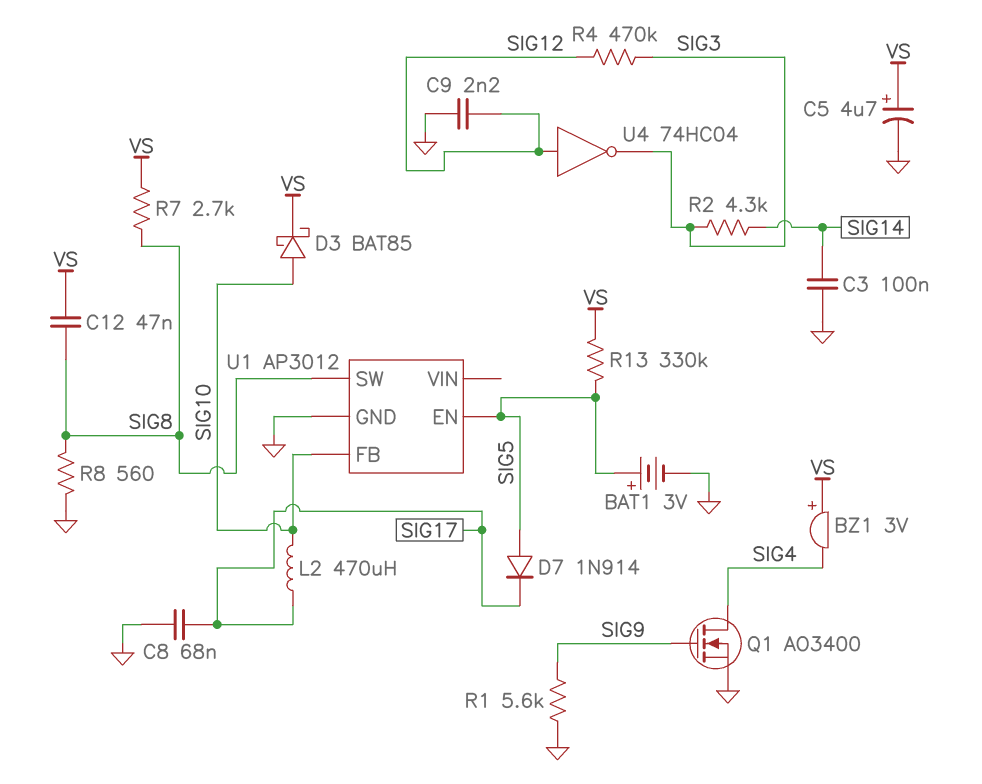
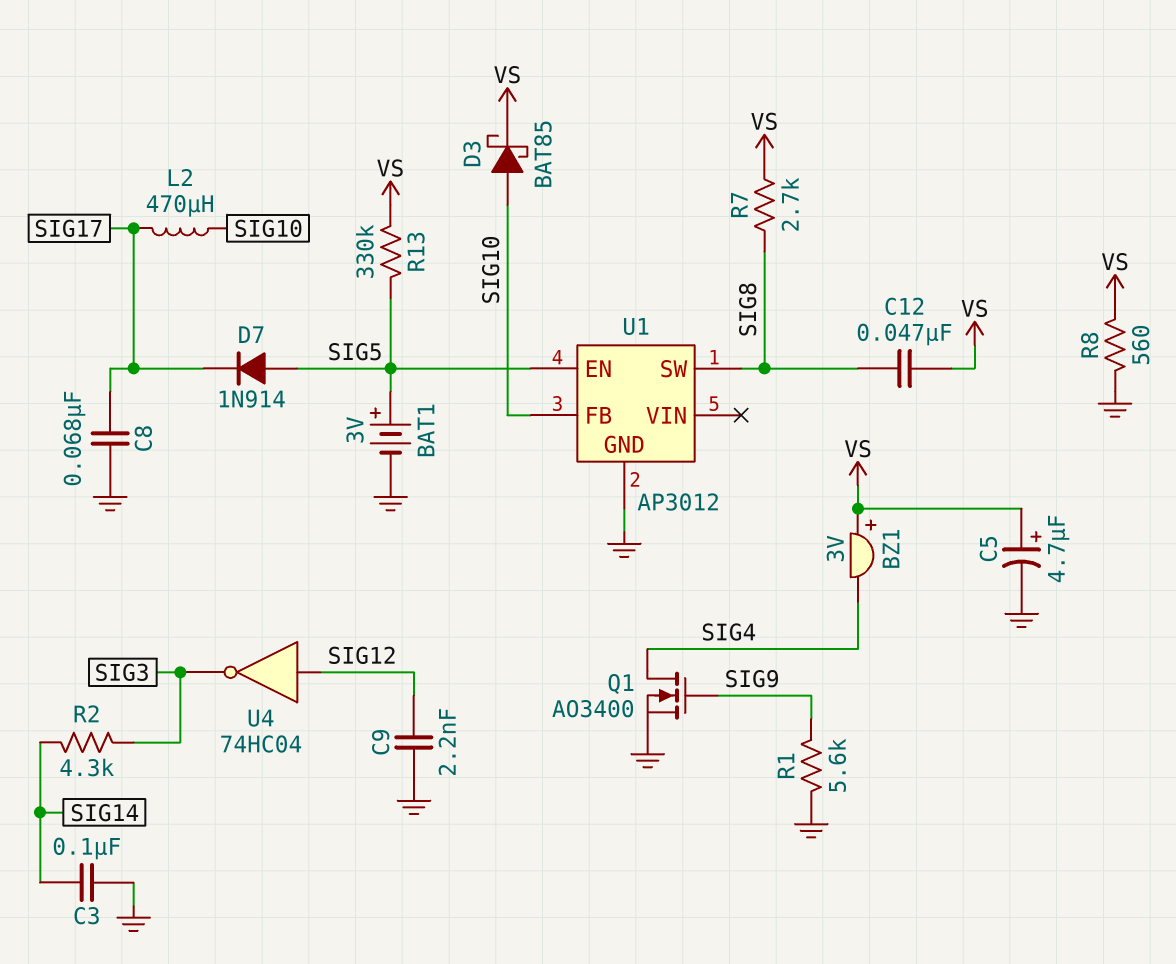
R4: 470k (SIG3, SIG12) -> none
R8: 560 (GND, SIG8) -> 560 (GND, VS)

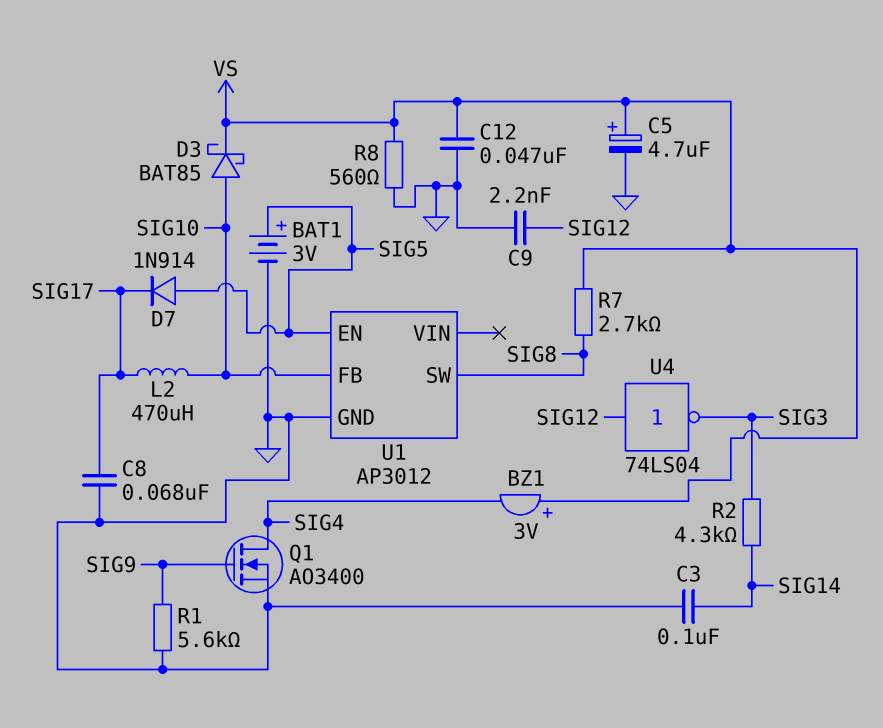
C12: 47nF (SIG8, VS) -> 47nF (GND, VS)
R13: 330k (SIG5, VS) -> none
U4: NOT 74HC04 (in SIG12, out SIG3) -> NOT 74LS04 (in SIG12, out SIG3)

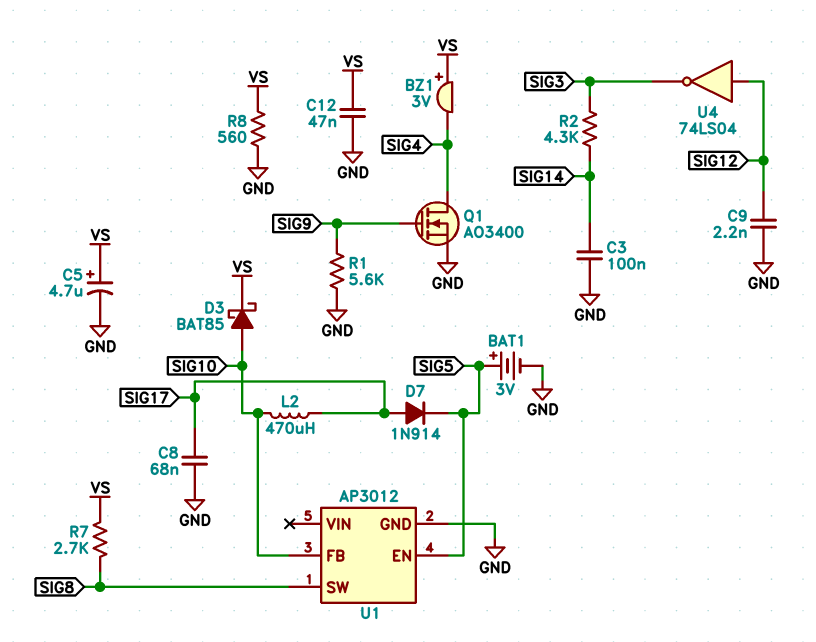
D7: diode 1N914 (A SIG5, K SIG17) -> diode 1N914 (A SIG17, K SIG5)

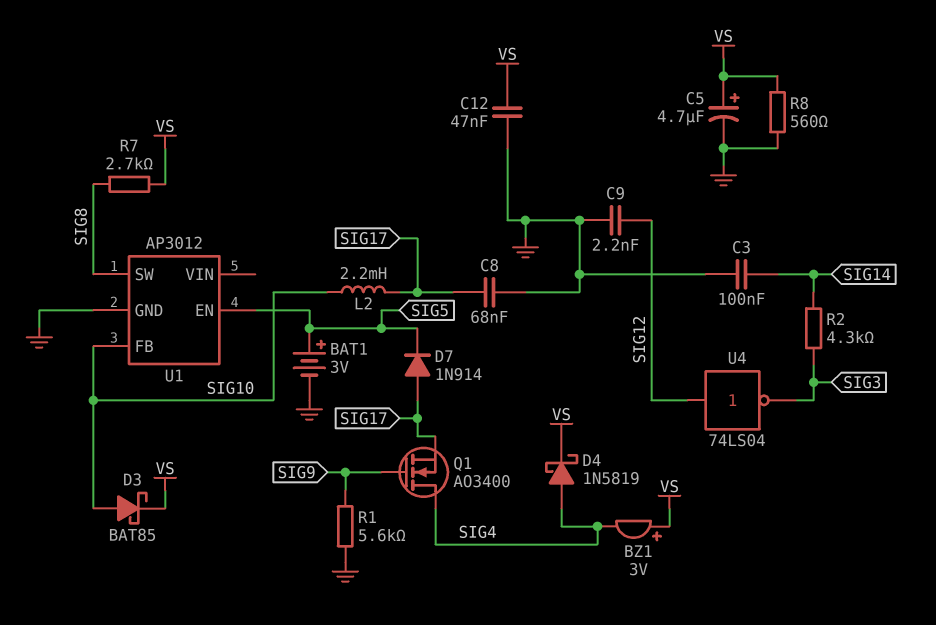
D4: none -> schottky 1N5819 (A SIG4, K VS)
L2: 470uH (SIG10, SIG17) -> 2.2mH (SIG10, SIG17)
Q1: NMOS AO3400 (G SIG9, D SIG4, S GND) -> NMOS AO3400 (G SIG9, D SIG4, S SIG17)

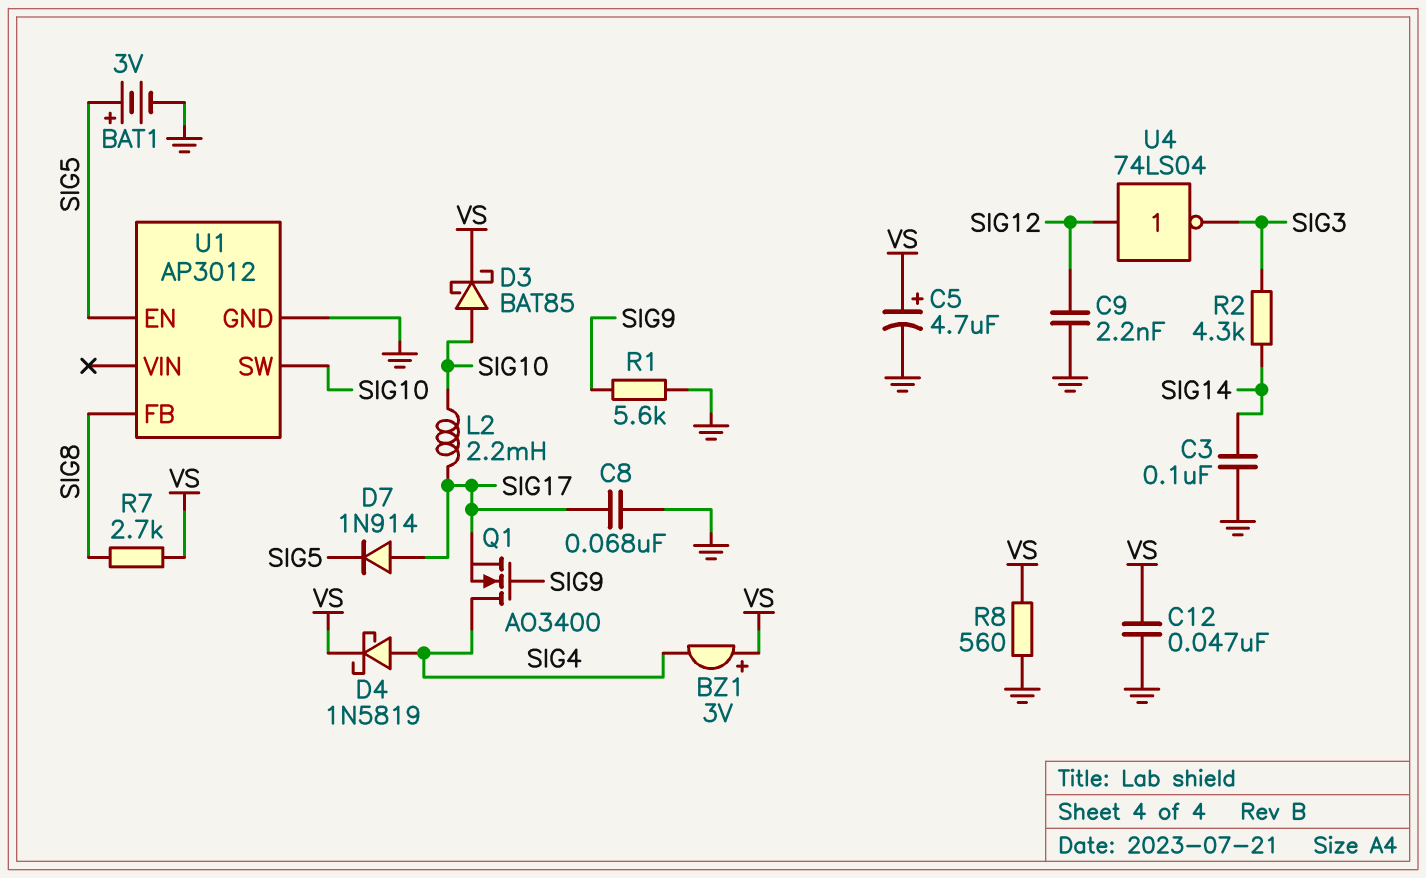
U1 pin FB: SIG10 -> SIG8
U1 pin SW: SIG8 -> SIG10

